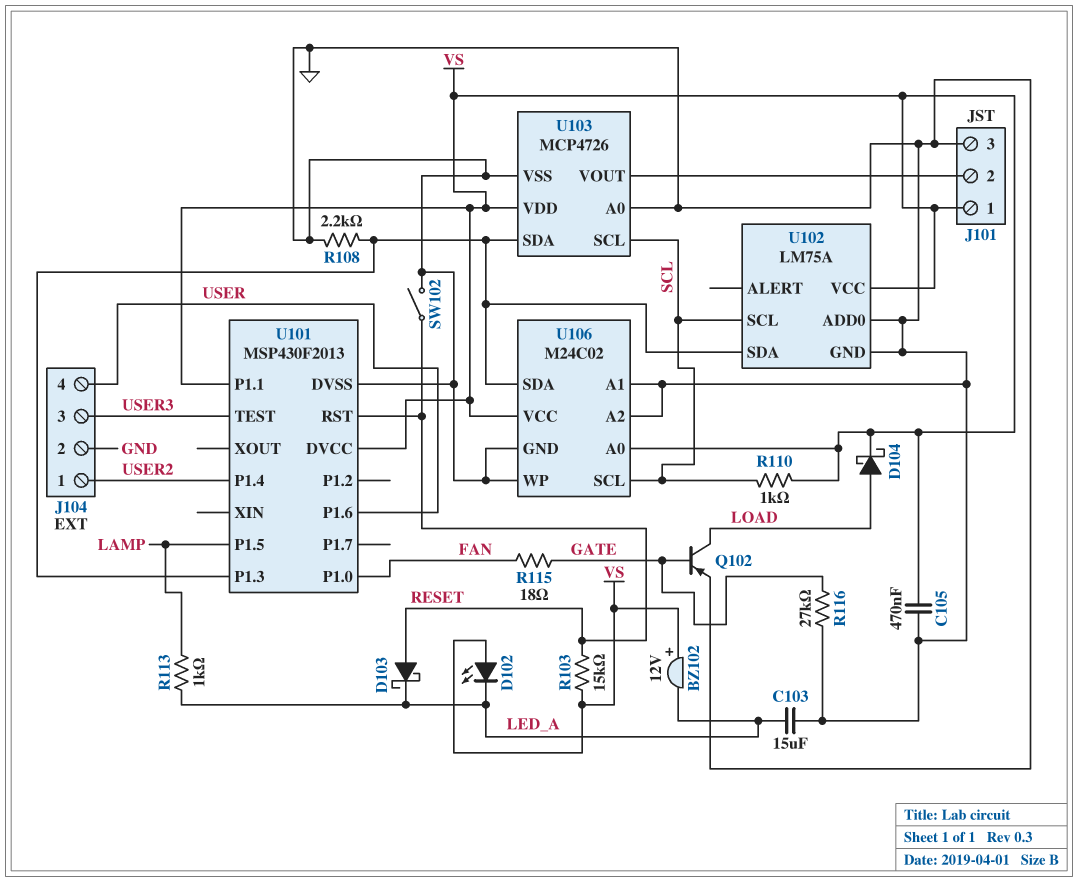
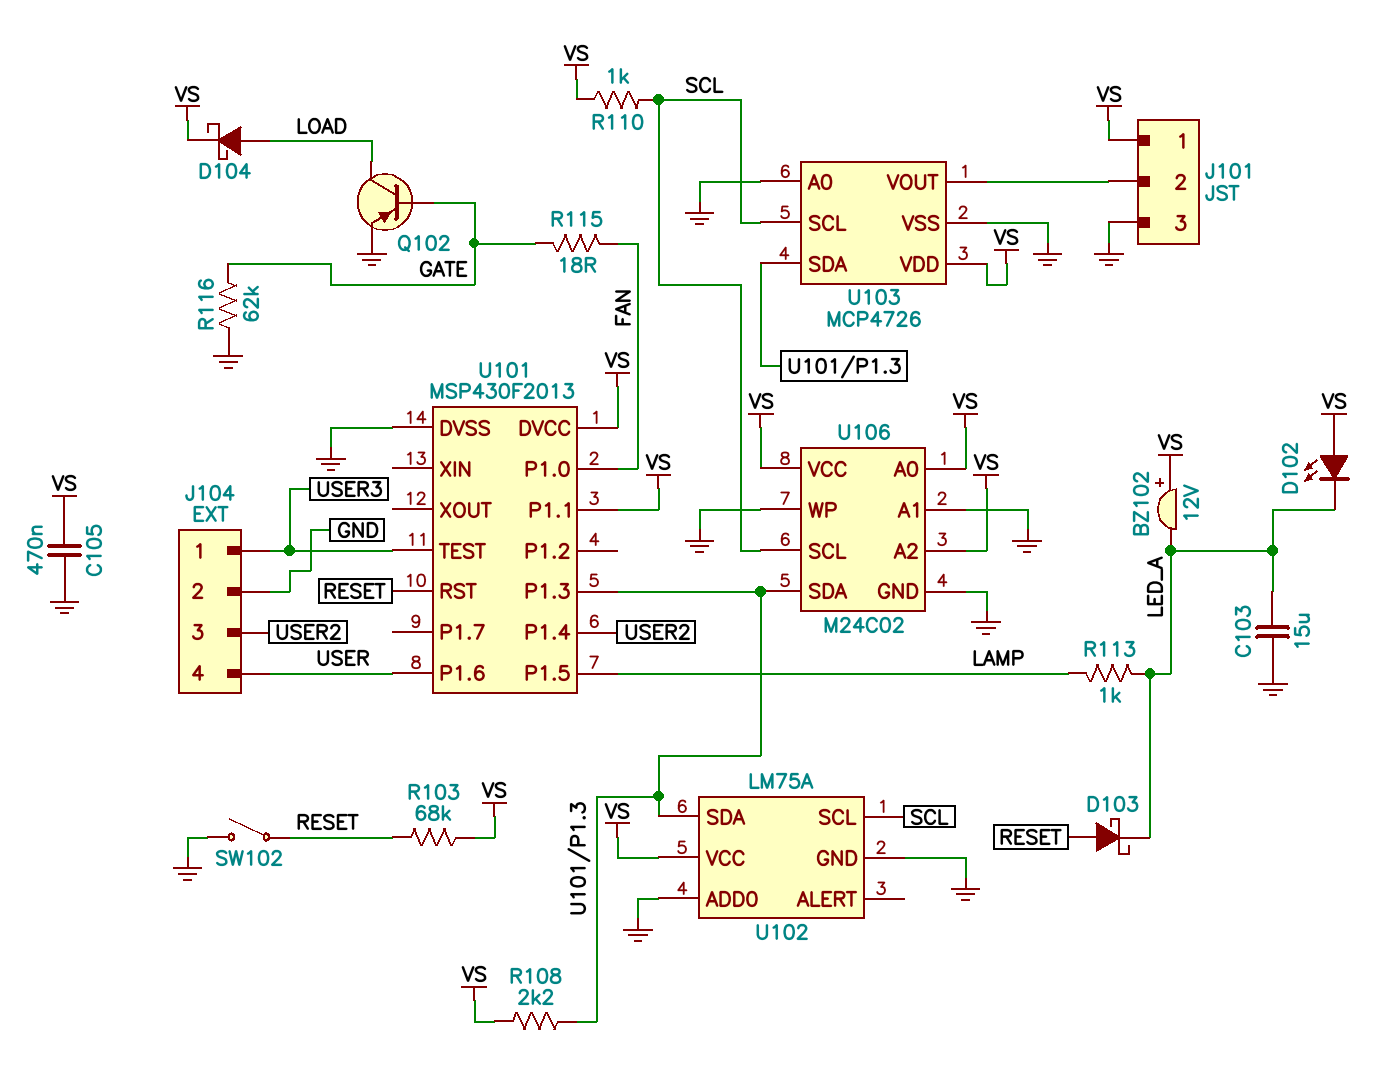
J104 pin 1: USER2 -> USER3
J104 pin 3: USER3 -> USER2
R103: 15k (RESET, VS) -> 68k (RESET, VS)
R108: 2.2k (GND, U101/P1.3) -> 2.2k (U101/P1.3, VS)
R116: 27k (GATE, GND) -> 62k (GATE, GND)
U106 pin A2: GND -> VS

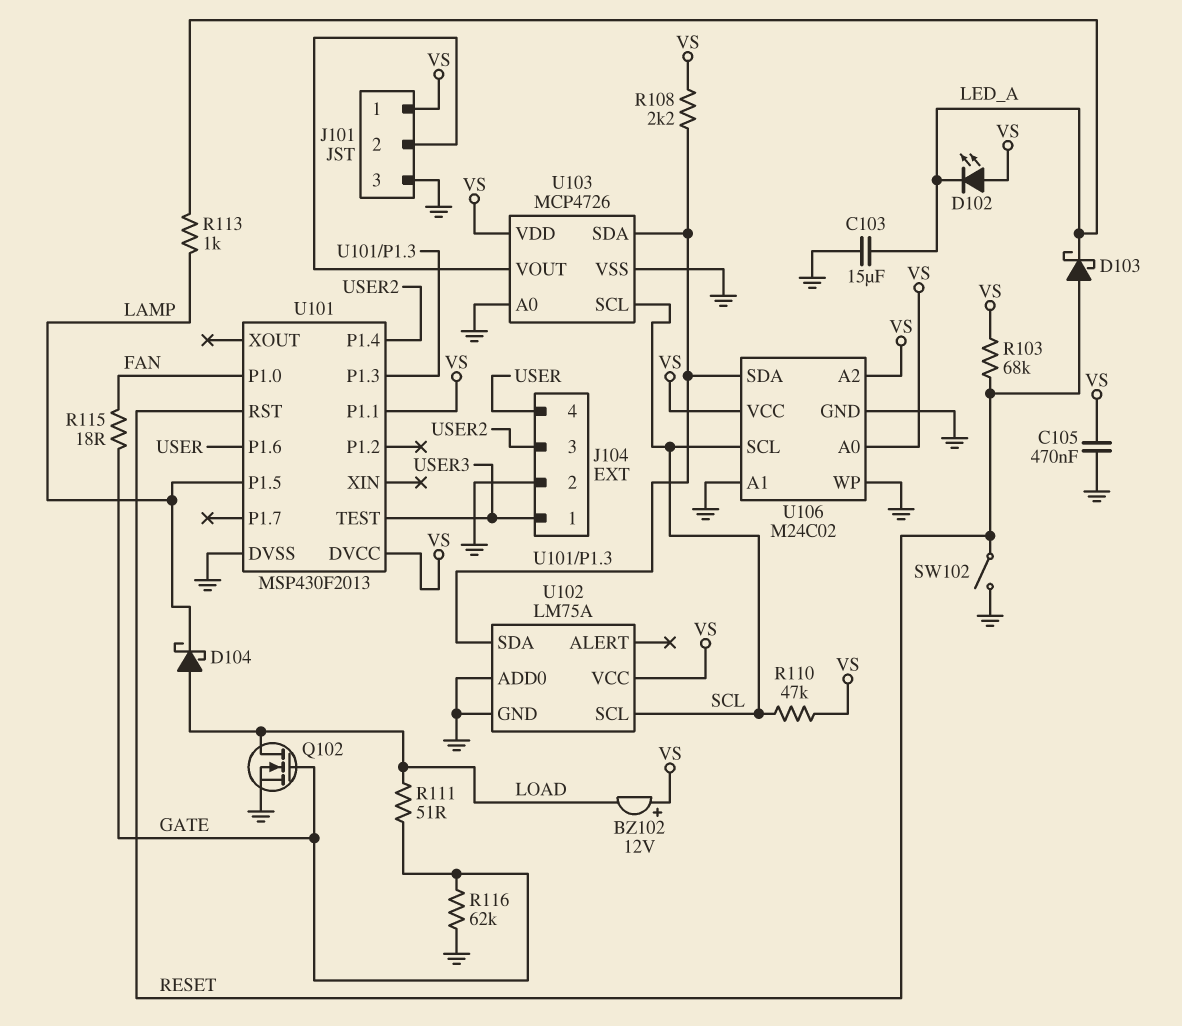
BZ102: buzzer 12V (plus VS, minus LED_A) -> buzzer 12V (plus VS, minus LOAD)
D104: schottky (A LOAD, K VS) -> schottky (A LOAD, K LAMP)
Q102: PNP (B GATE, C LOAD, E GND) -> NMOS (G GATE, D LOAD, S GND)
R110: 1k (SCL, VS) -> 47k (SCL, VS)
R111: none -> 51 (GATE, LOAD)

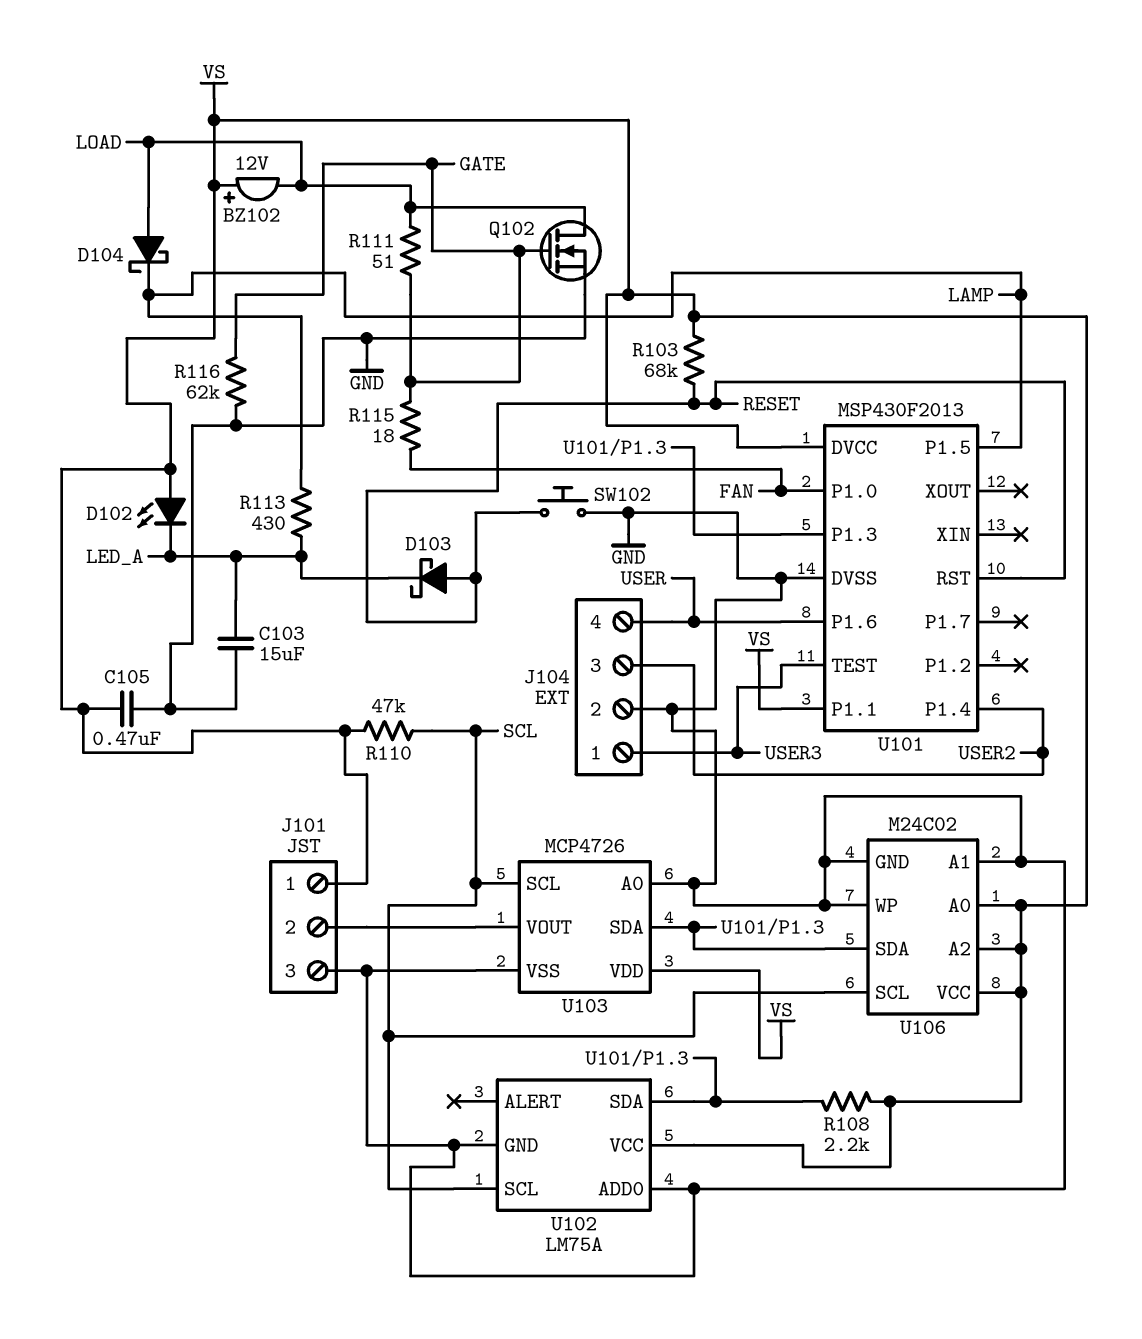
R113: 1k (LAMP, LED_A) -> 430 (LAMP, LED_A)
SW102: switch (GND, RESET) -> button (GND, RESET)

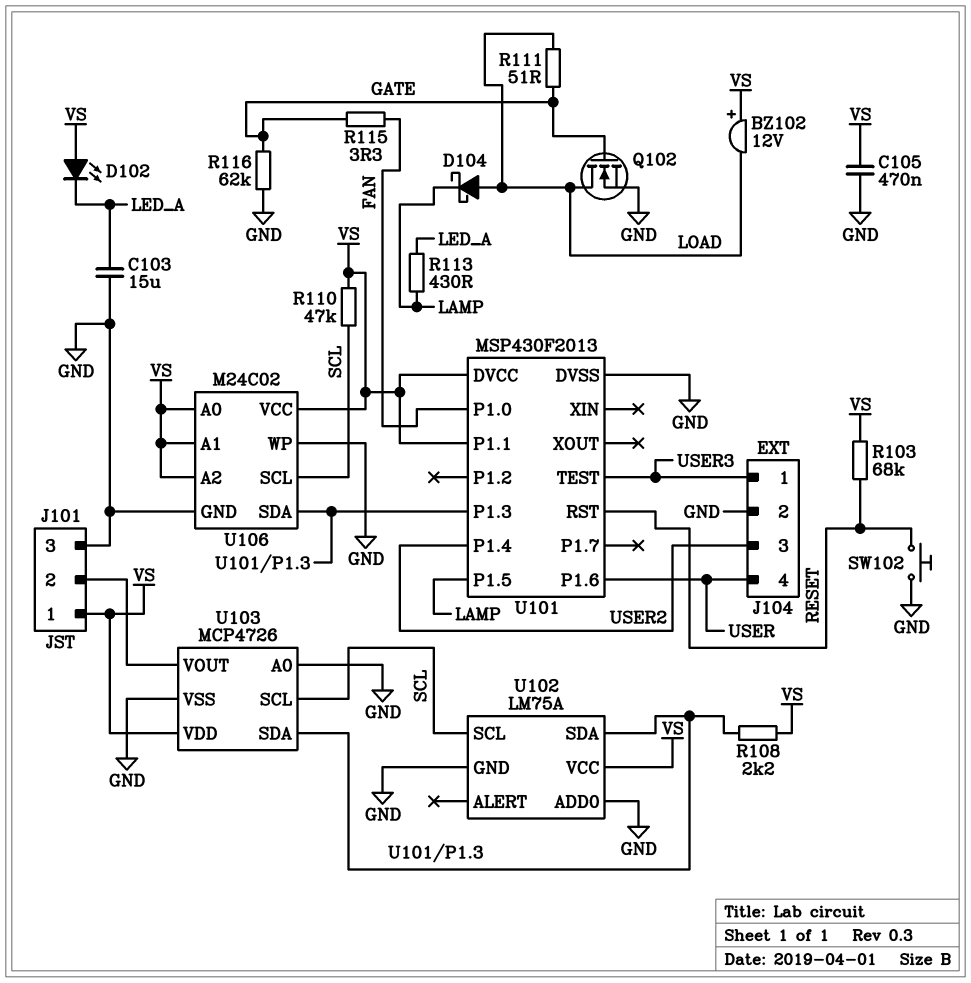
D103: schottky (A RESET, K LED_A) -> none
R115: 18 (FAN, GATE) -> 3.3 (FAN, GATE)
U106 pin A1: GND -> VS

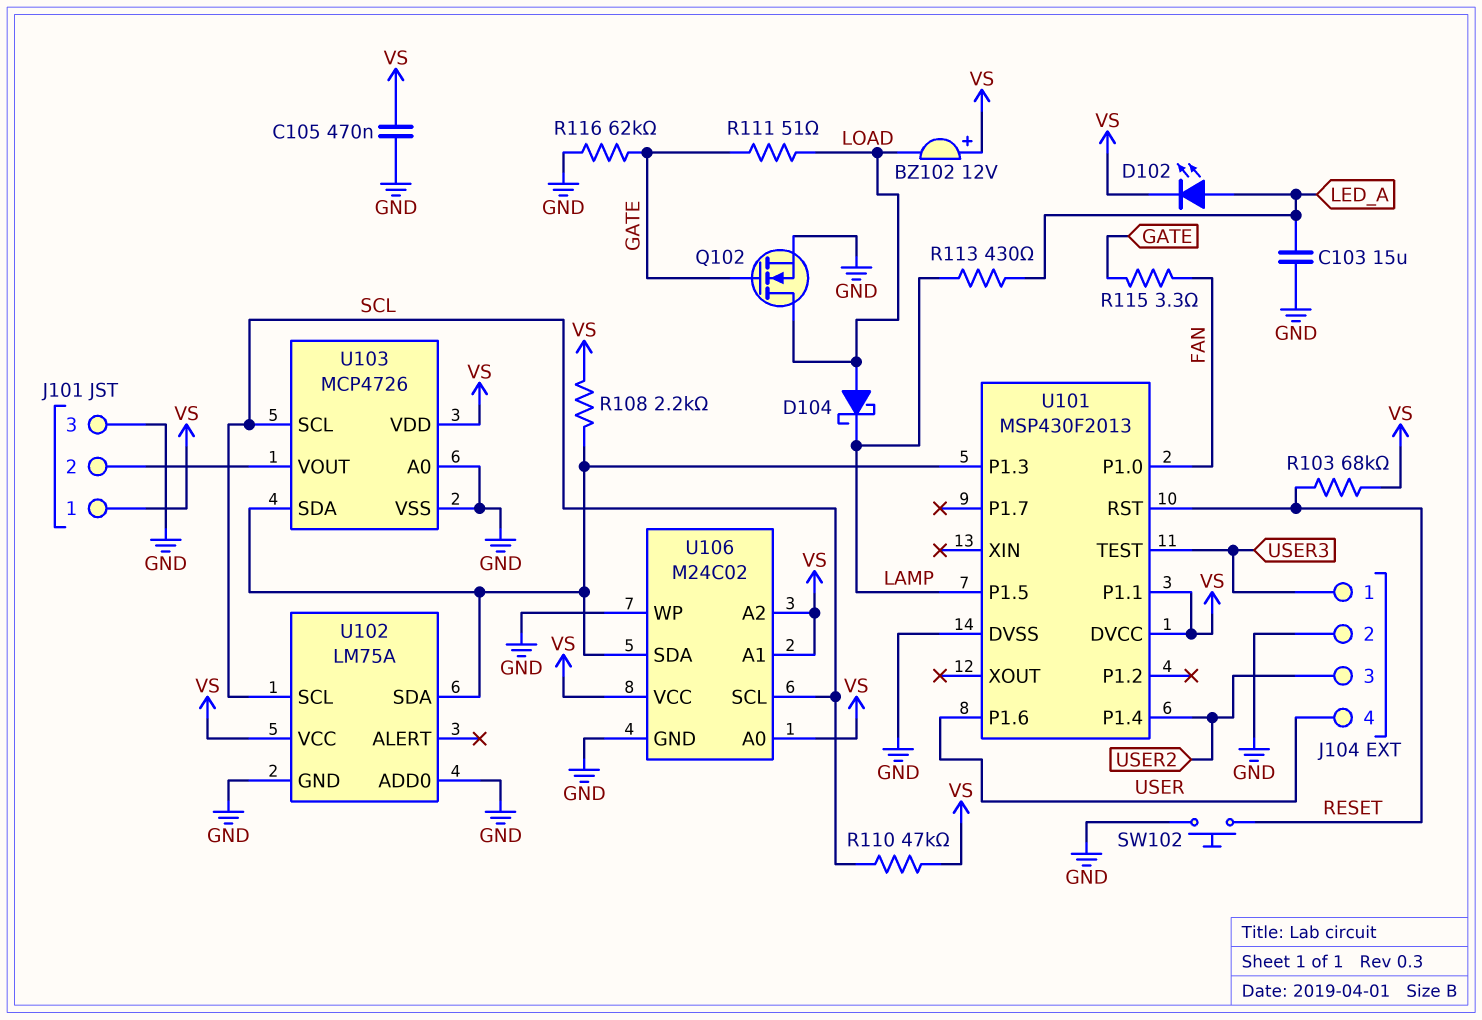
D102: LED (A VS, K LED_A) -> LED (A LED_A, K VS)

